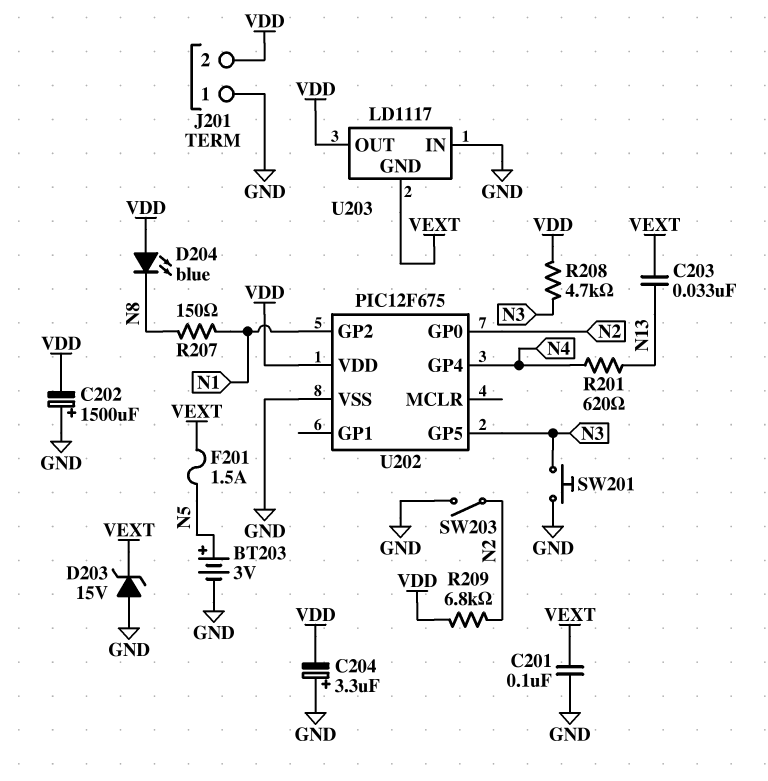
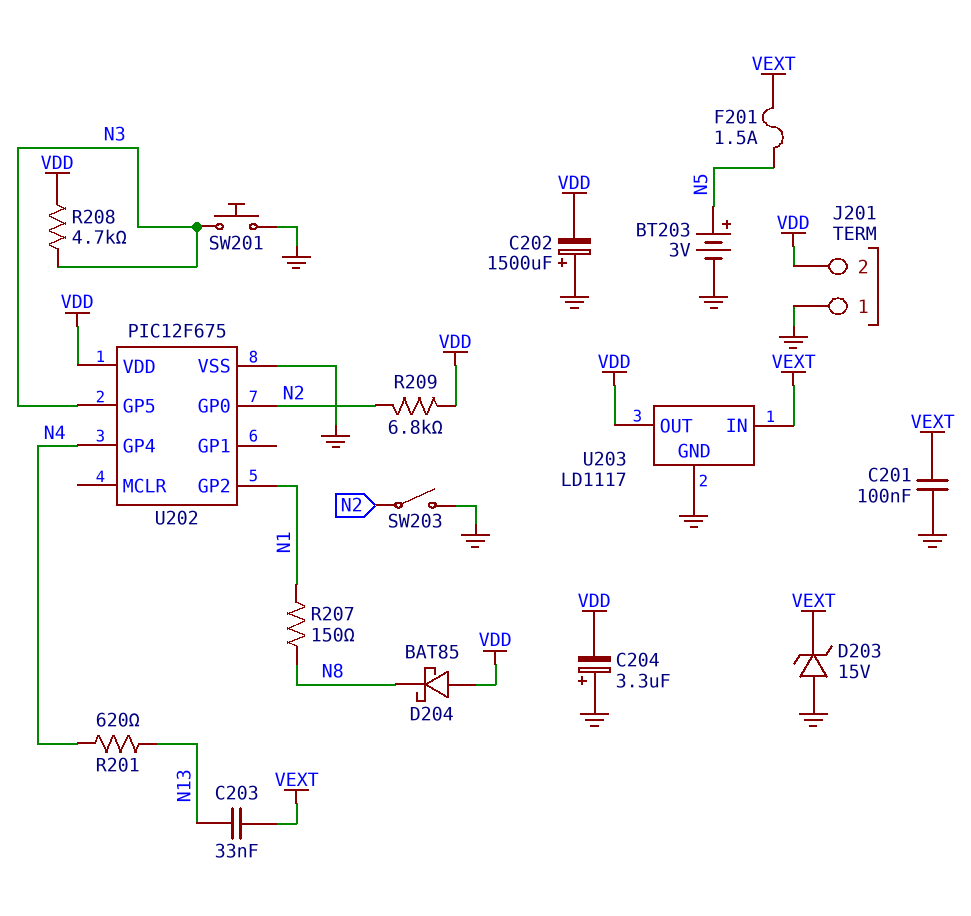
D204: LED blue (A VDD, K N8) -> schottky BAT85 (A VDD, K N8)
U203 pin GND: VEXT -> GND
U203 pin IN: GND -> VEXT

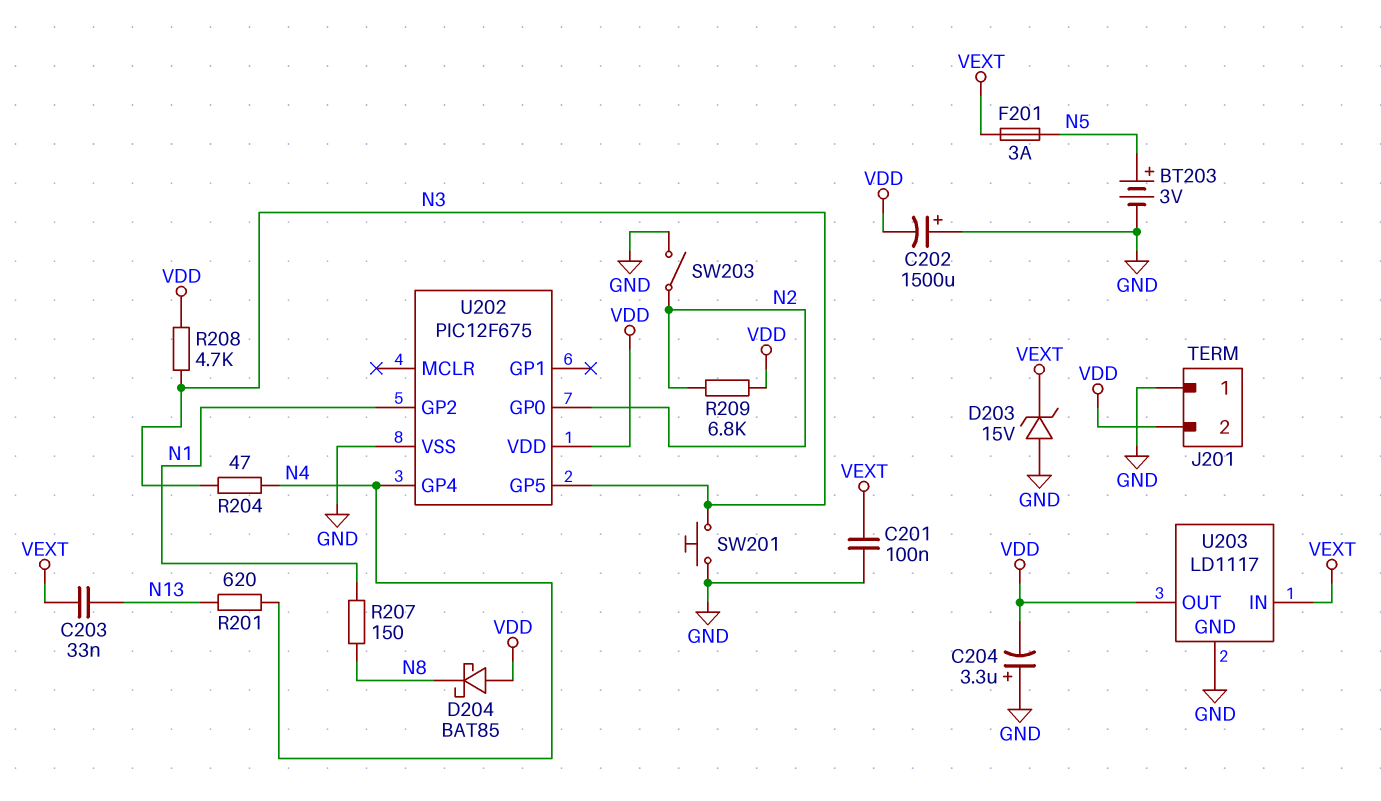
F201: 1.5A (N5, VEXT) -> 3A (N5, VEXT)
R204: none -> 47 (N3, N4)

